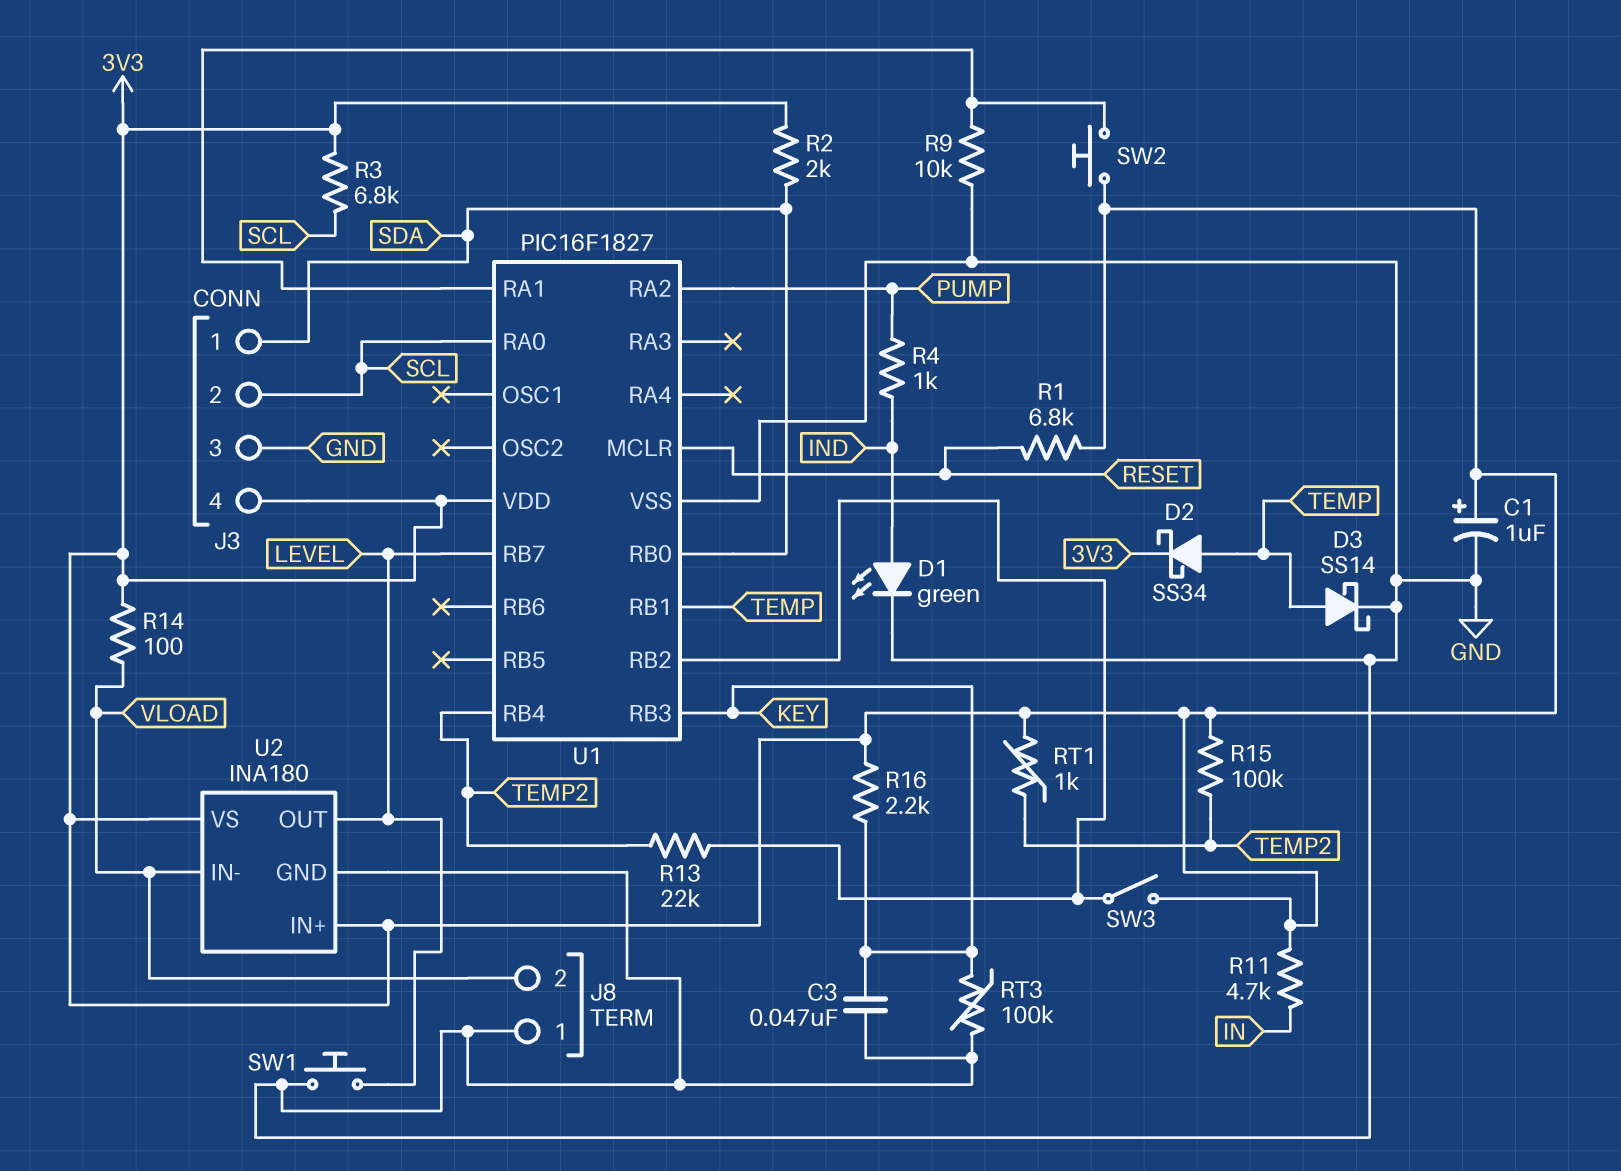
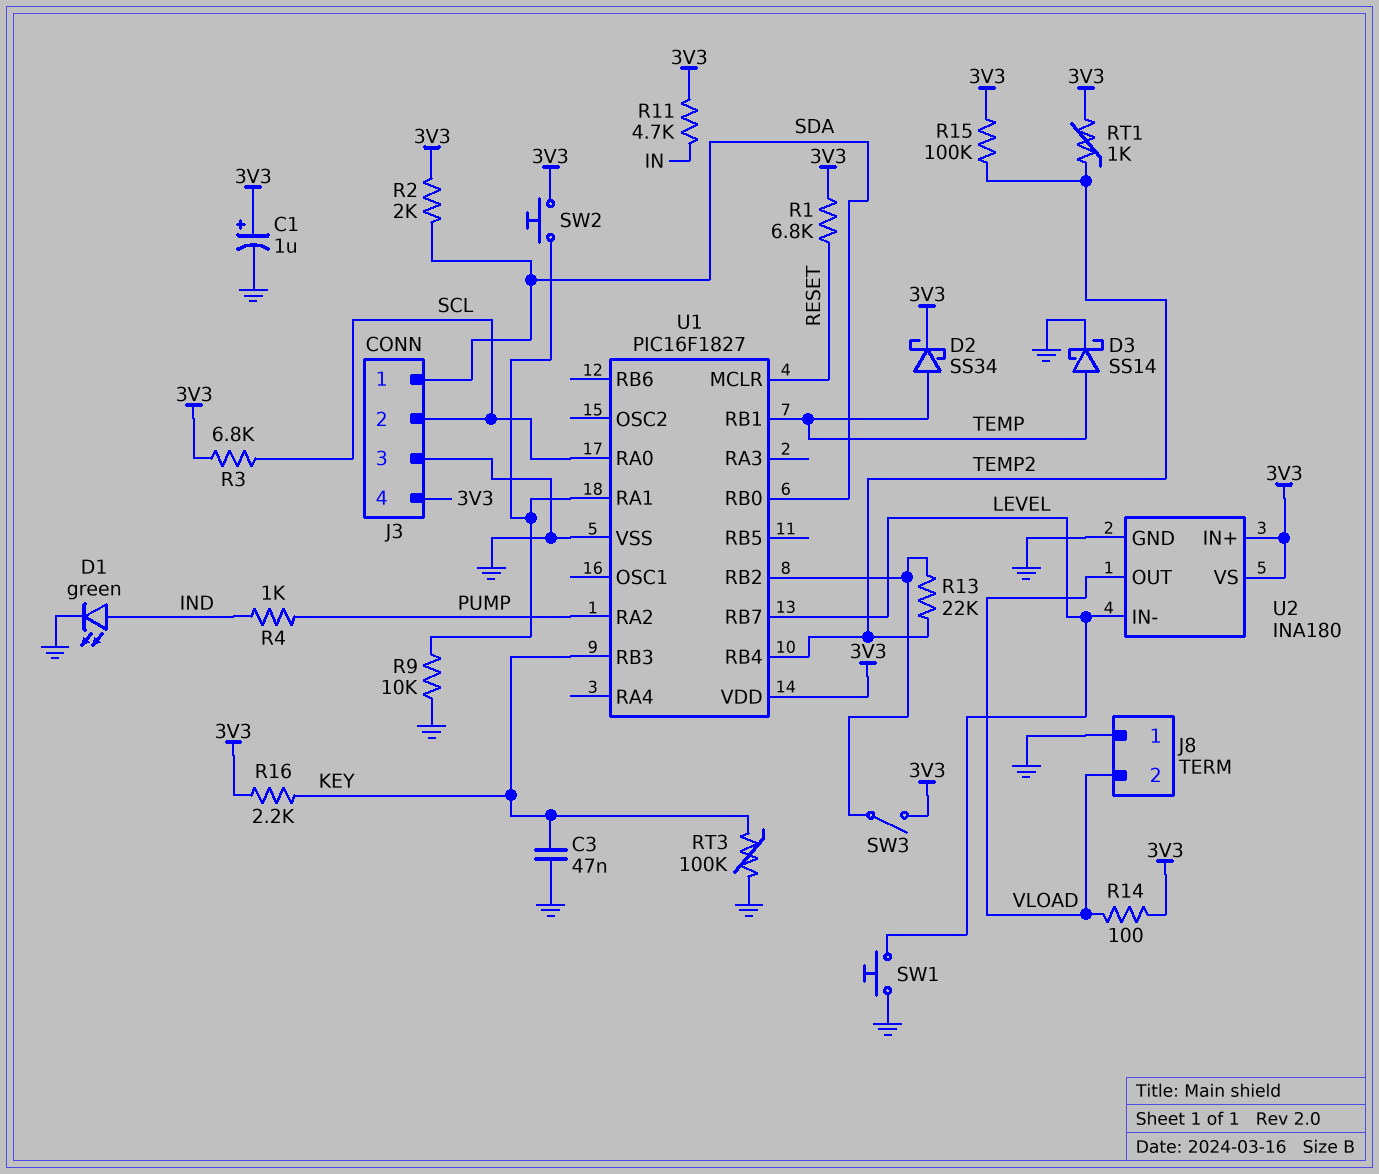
U2 pin IN-: VLOAD -> LEVEL
U2 pin OUT: LEVEL -> VLOAD

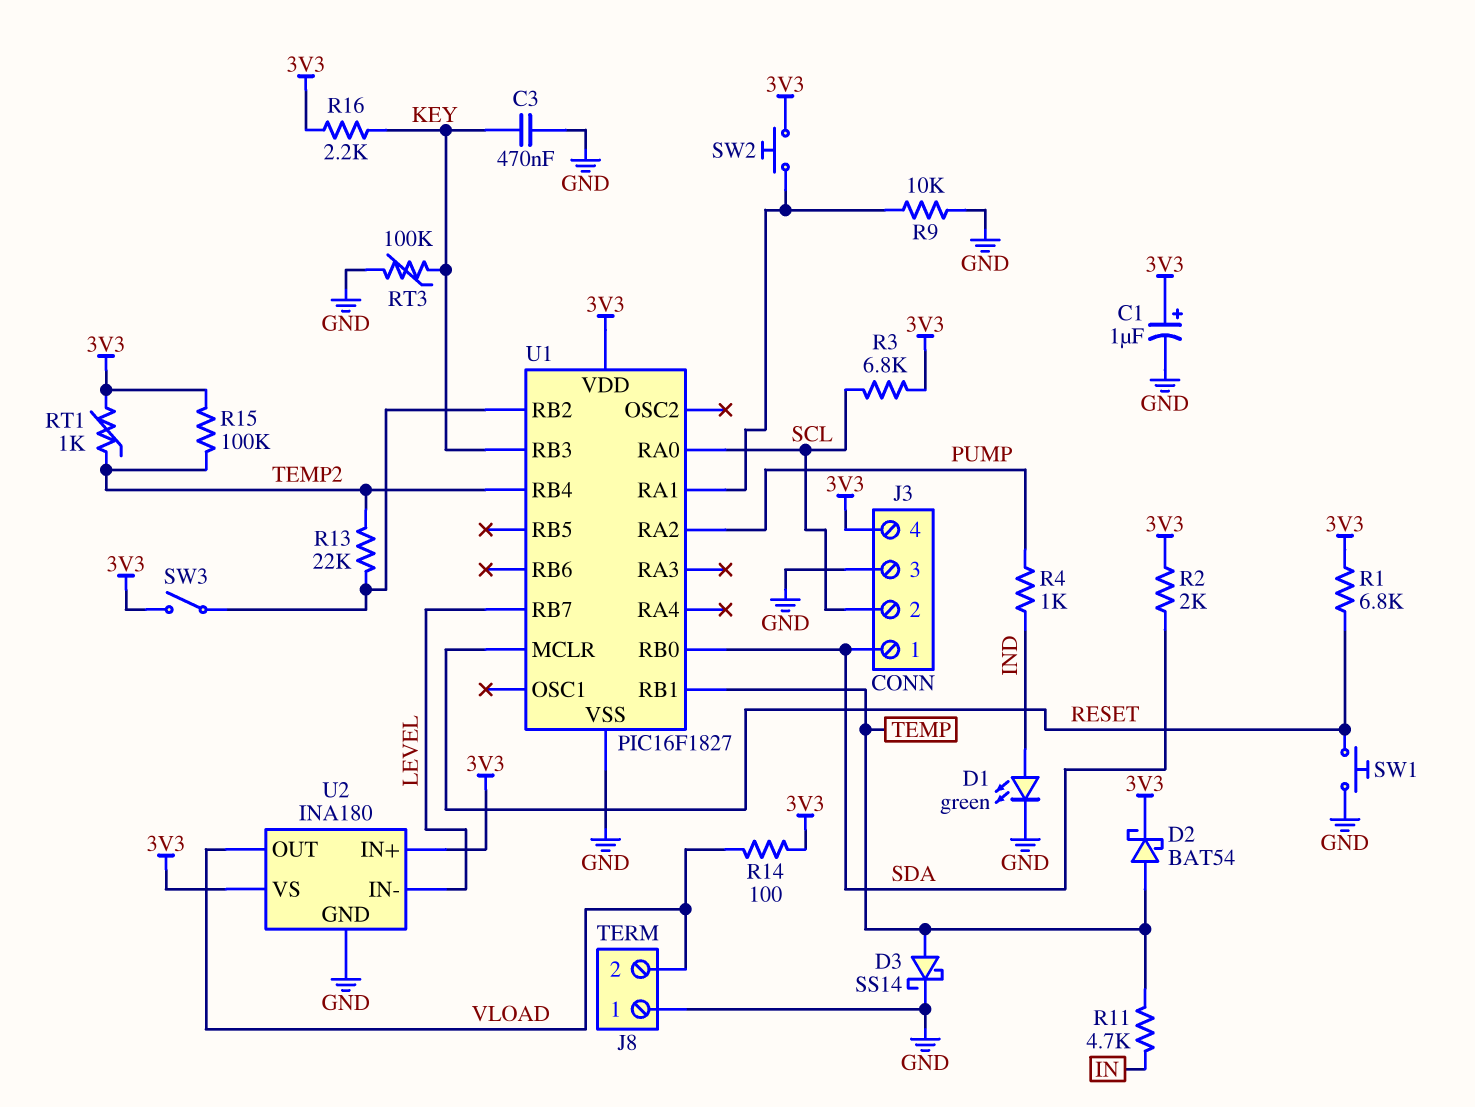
C3: 47nF (GND, KEY) -> 470nF (GND, KEY)
D2: schottky SS34 (A TEMP, K 3V3) -> schottky BAT54 (A TEMP, K 3V3)
R11: 4.7k (3V3, IN) -> 4.7k (IN, TEMP)
SW1: button (GND, LEVEL) -> button (GND, RESET)

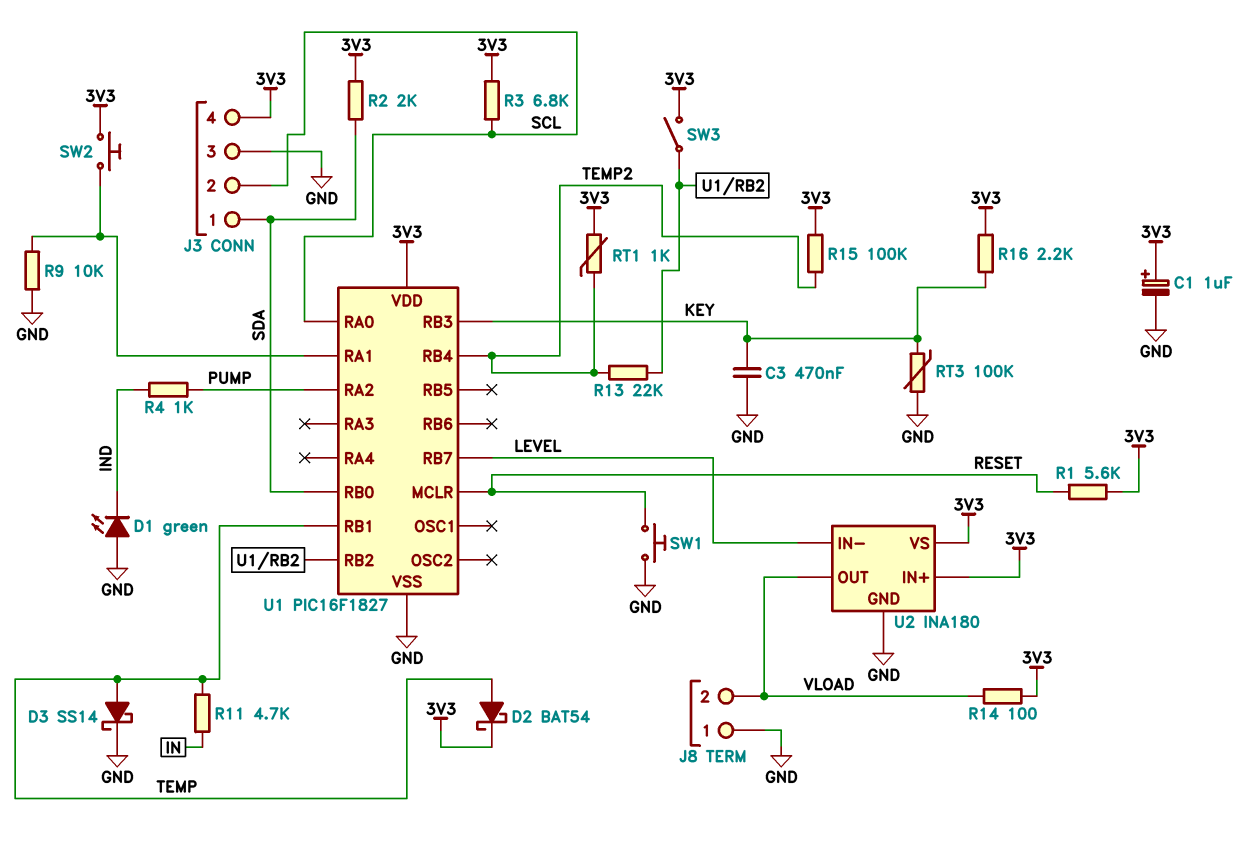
D1: LED green (A IND, K GND) -> LED green (A GND, K IND)
R1: 6.8k (3V3, RESET) -> 5.6k (3V3, RESET)

